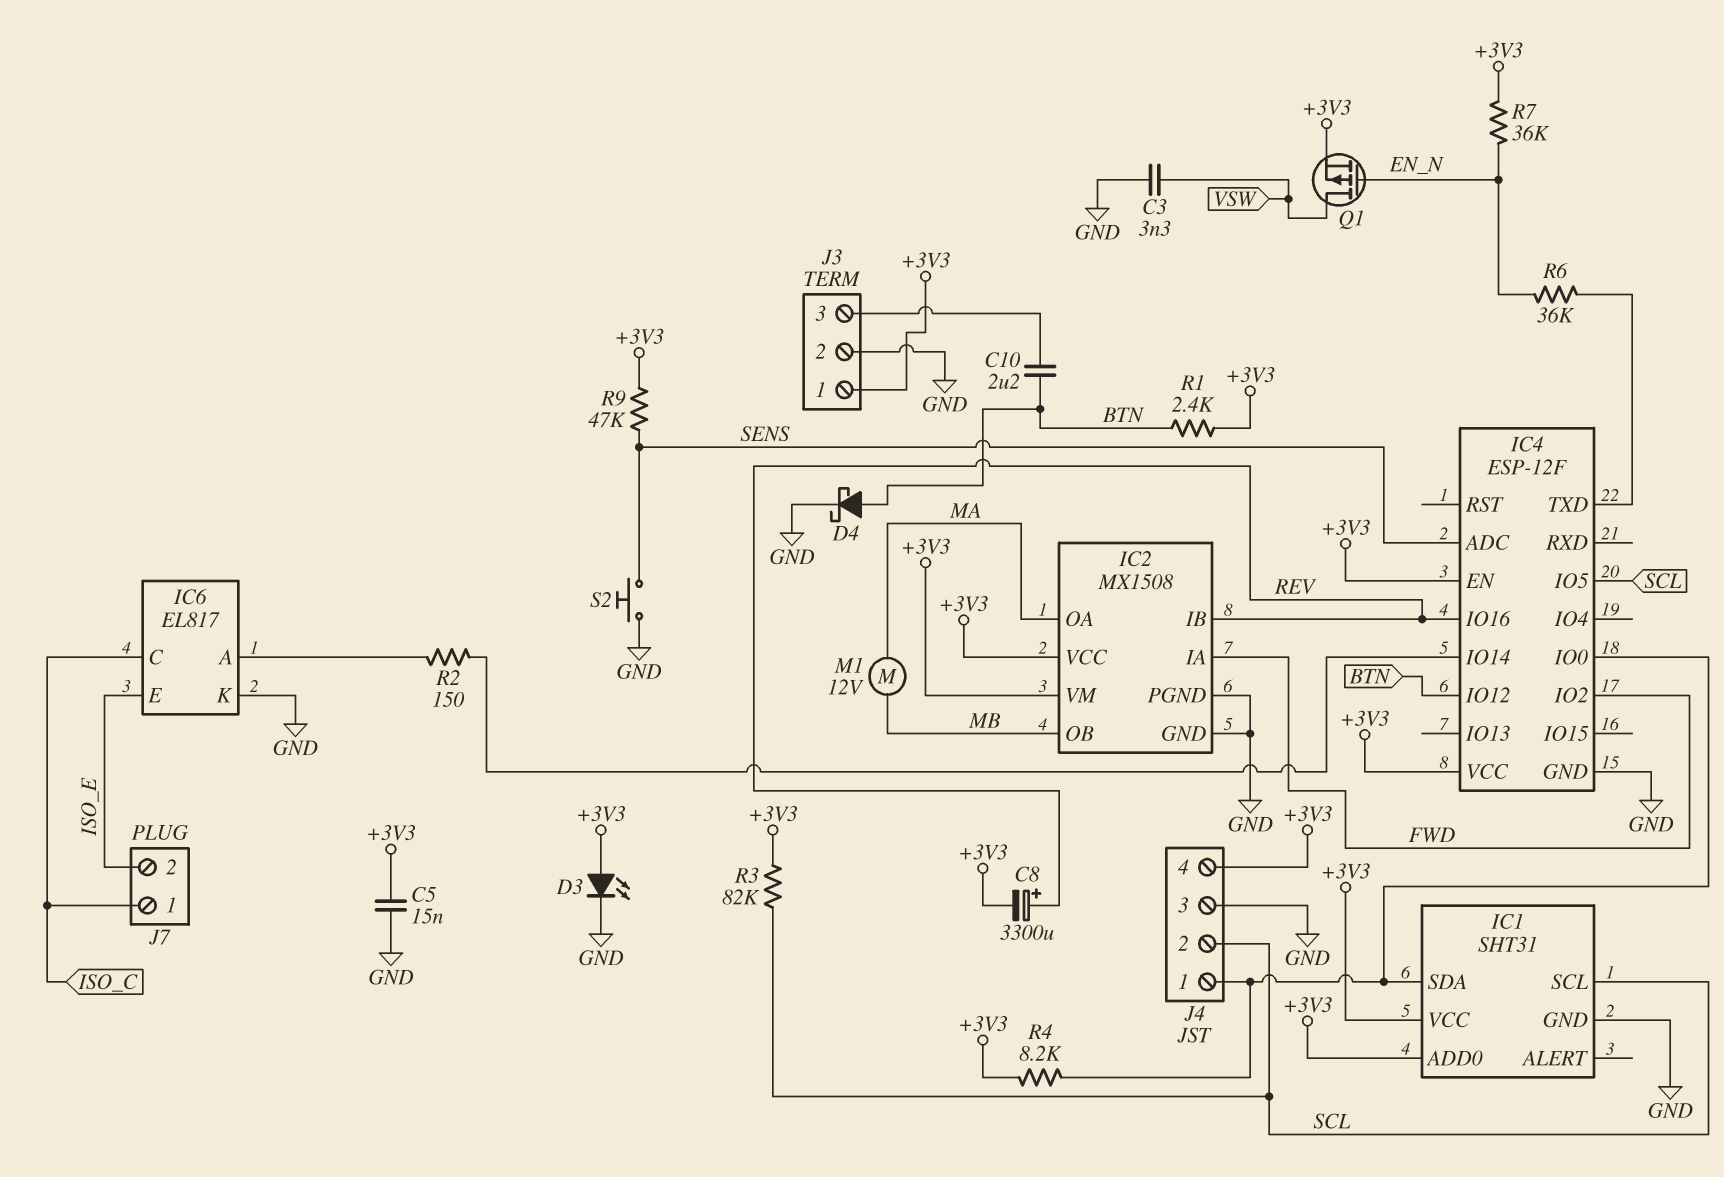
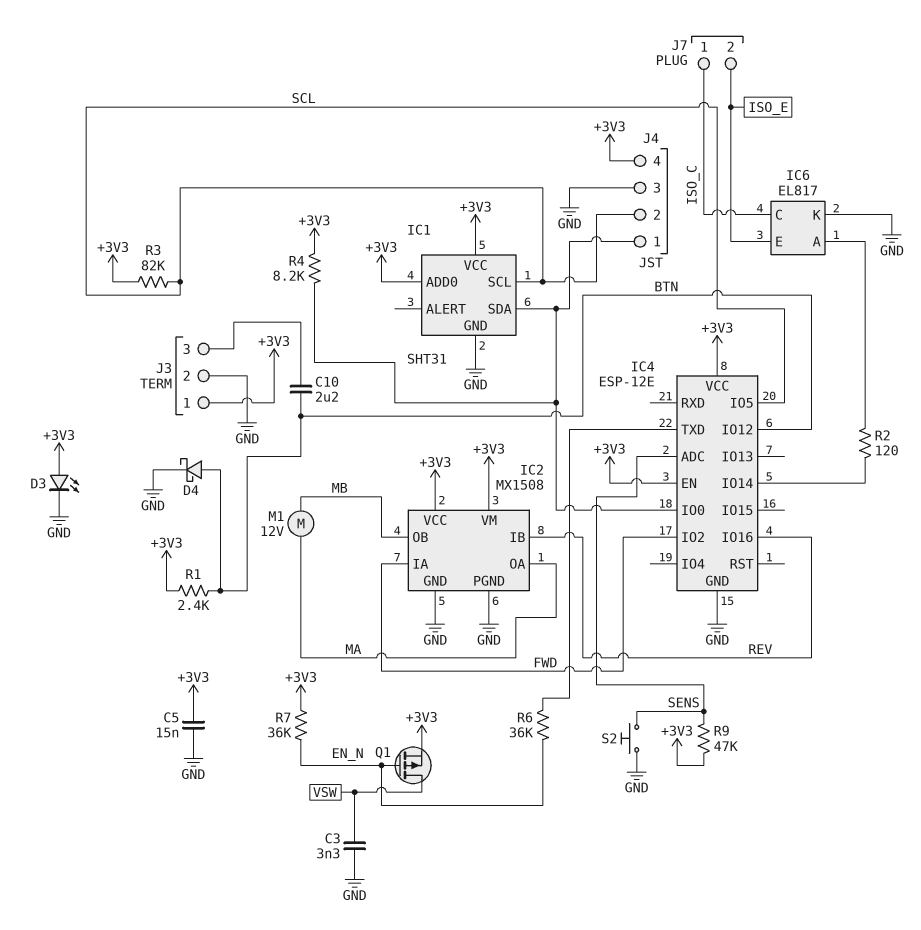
C8: 3300uF (plus REV, minus +3V3) -> none
IC4: ESP-12F -> ESP-12E
R2: 150 (IC4/IO14, IC6/A) -> 120 (IC4/IO14, IC6/A)

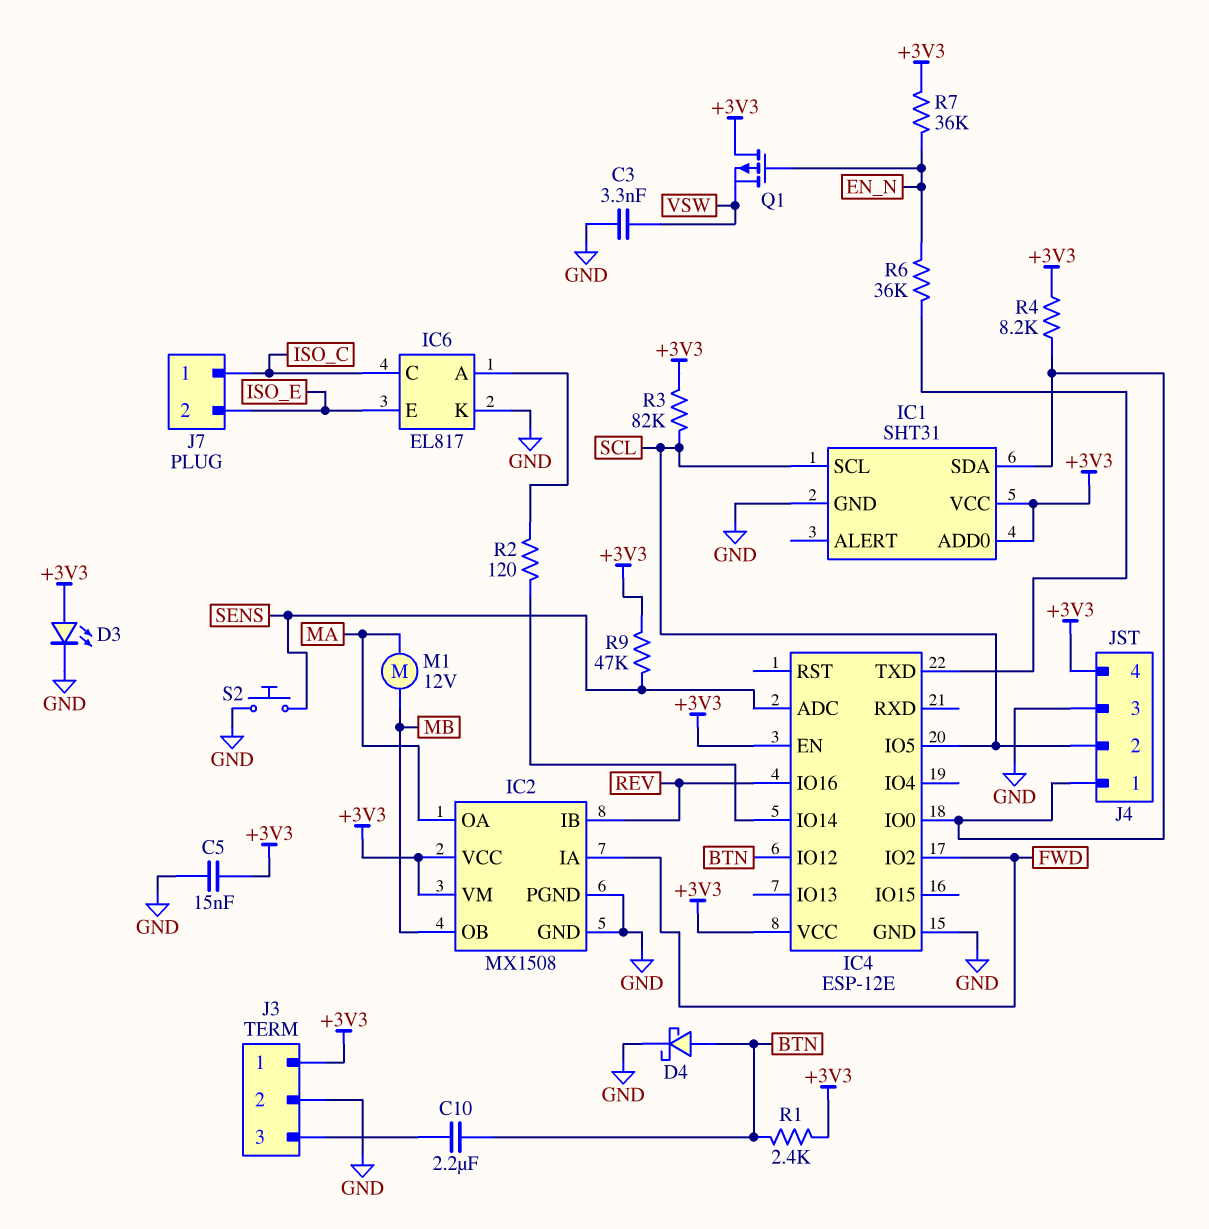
Q1: PMOS (G EN_N, D VSW, S +3V3) -> PMOS (G EN_N, D +3V3, S VSW)

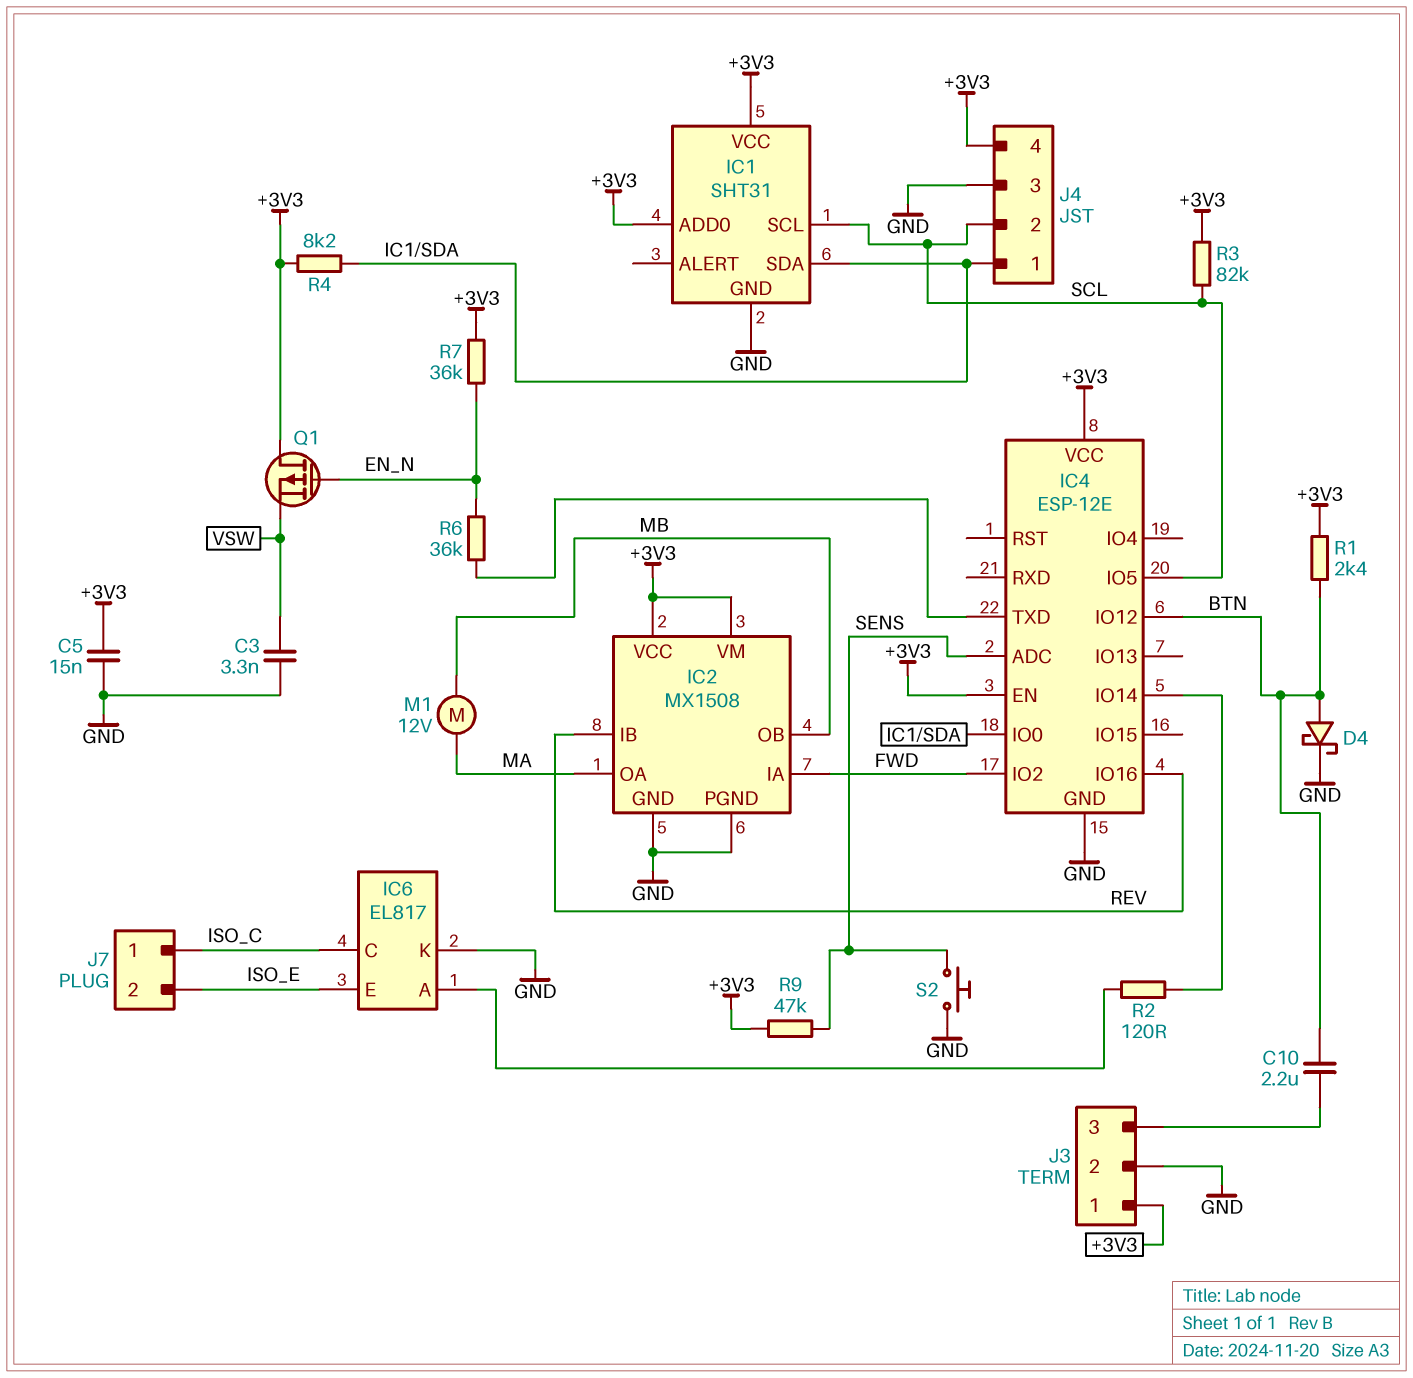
D3: LED (A +3V3, K GND) -> none

